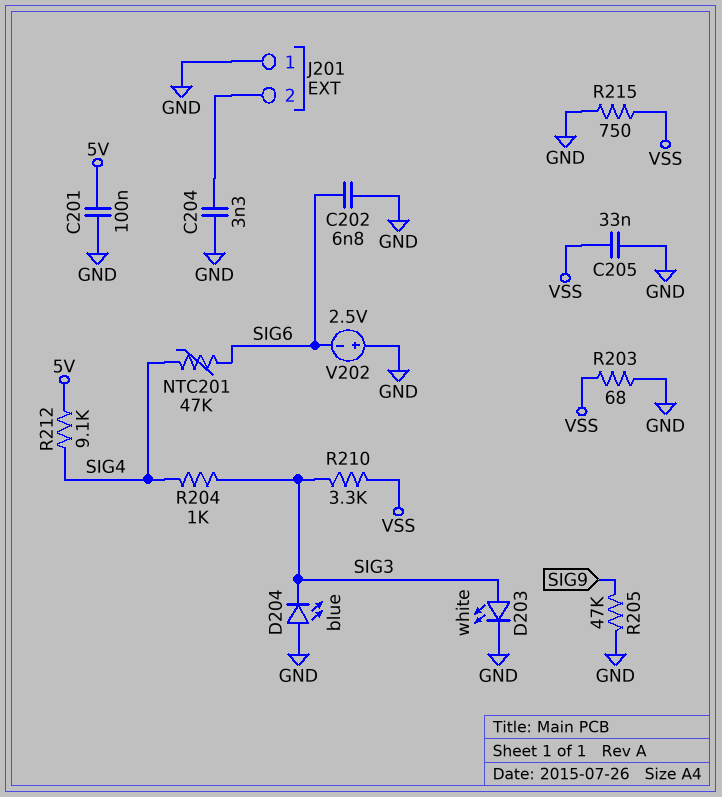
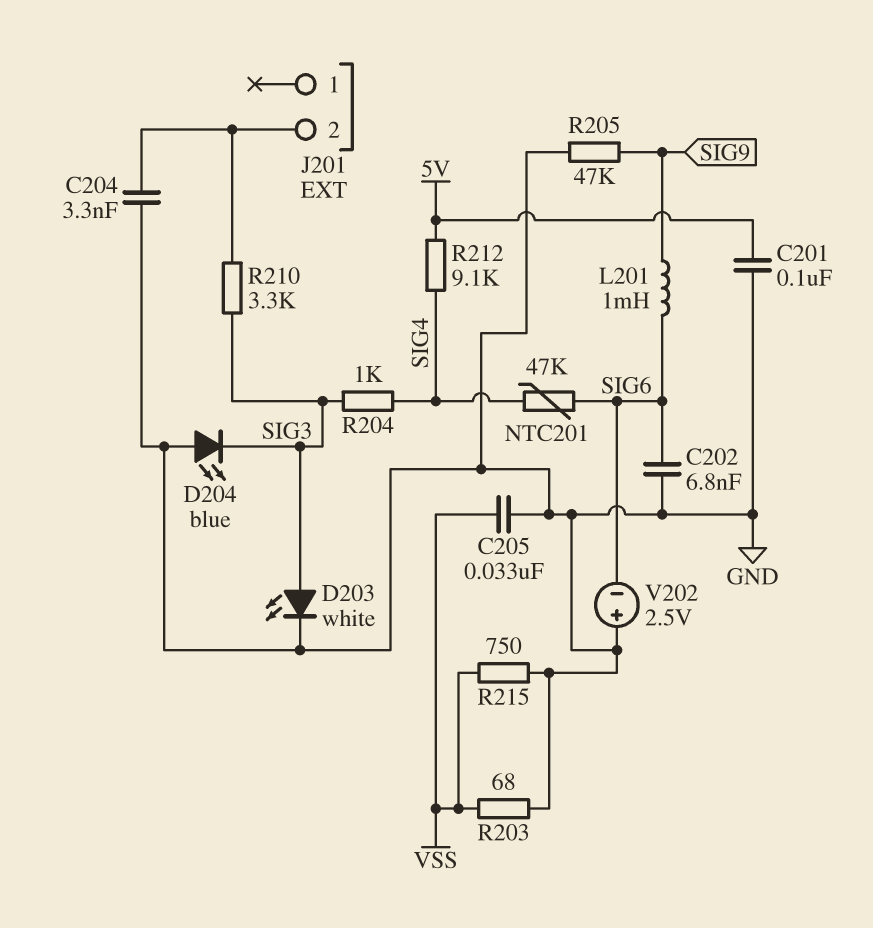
J201 pin 1: GND -> none
L201: none -> 1mH (SIG6, SIG9)
R210: 3.3k (SIG3, VSS) -> 3.3k (J201/2, SIG3)

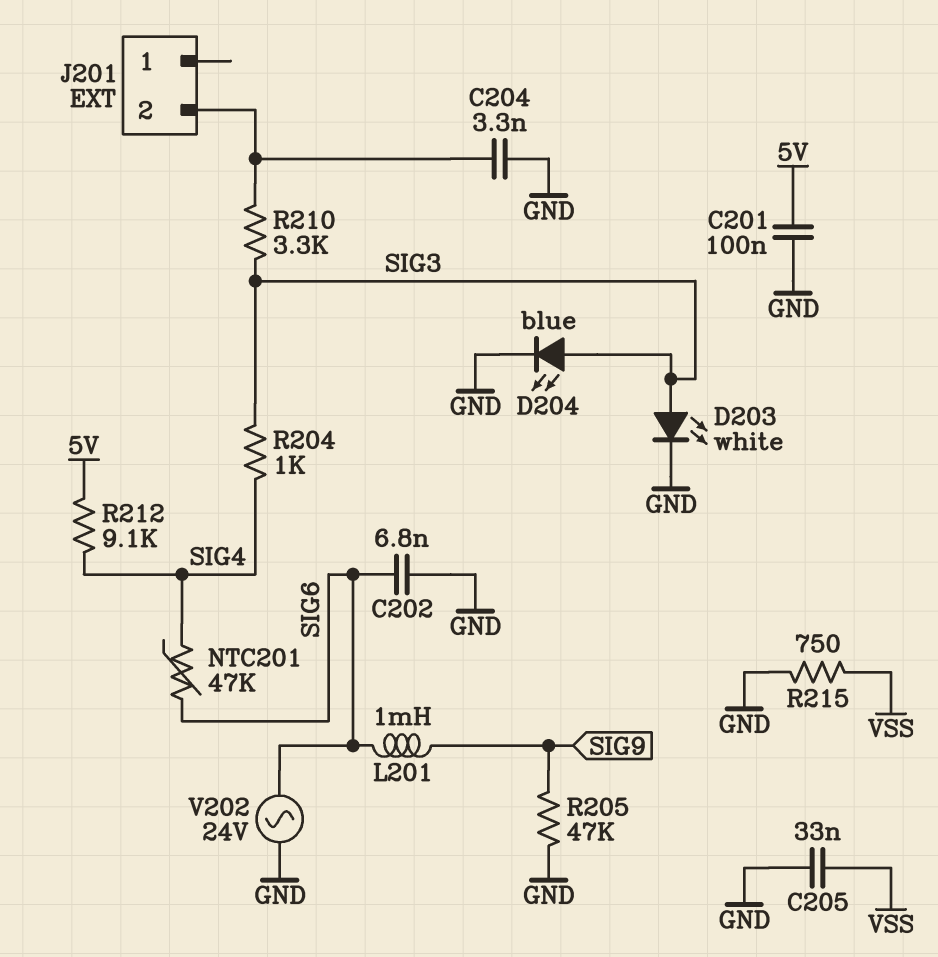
D204: LED blue (A GND, K SIG3) -> LED blue (A SIG3, K GND)
R203: 68 (GND, VSS) -> none
V202: 2.5V (plus GND, minus SIG6) -> AC 24V (GND, SIG6)

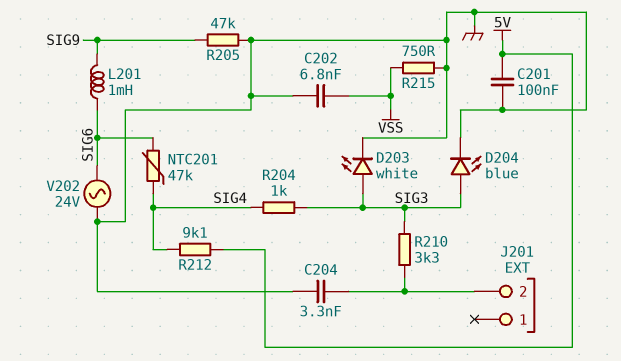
C202: 6.8nF (GND, SIG6) -> 6.8nF (GND, VSS)
C205: 33nF (GND, VSS) -> none

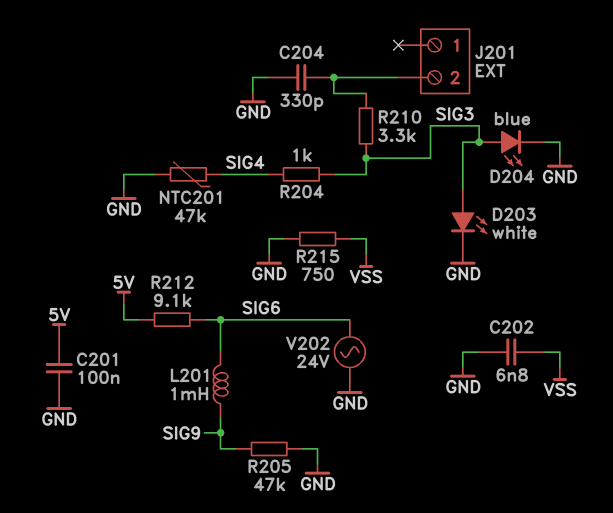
C204: 3.3nF (GND, J201/2) -> 330pF (GND, J201/2)
NTC201: 47k (SIG4, SIG6) -> 47k (GND, SIG4)
R212: 9.1k (5V, SIG4) -> 9.1k (5V, SIG6)

